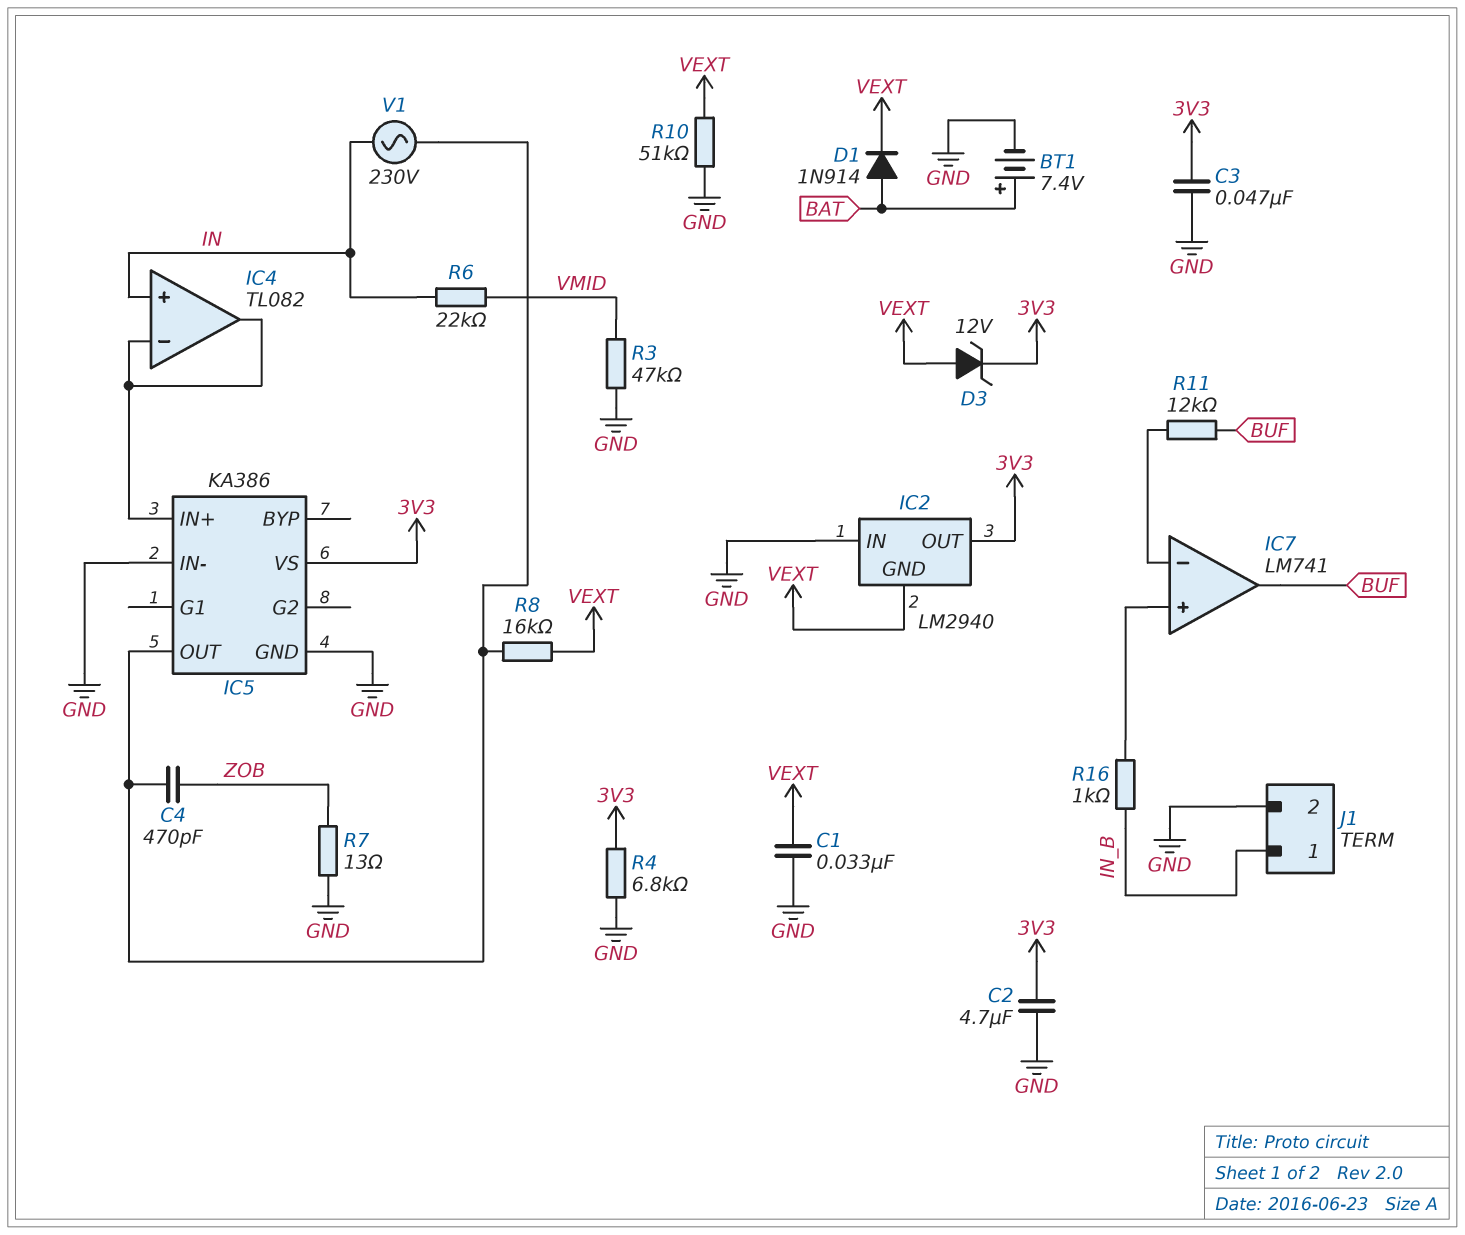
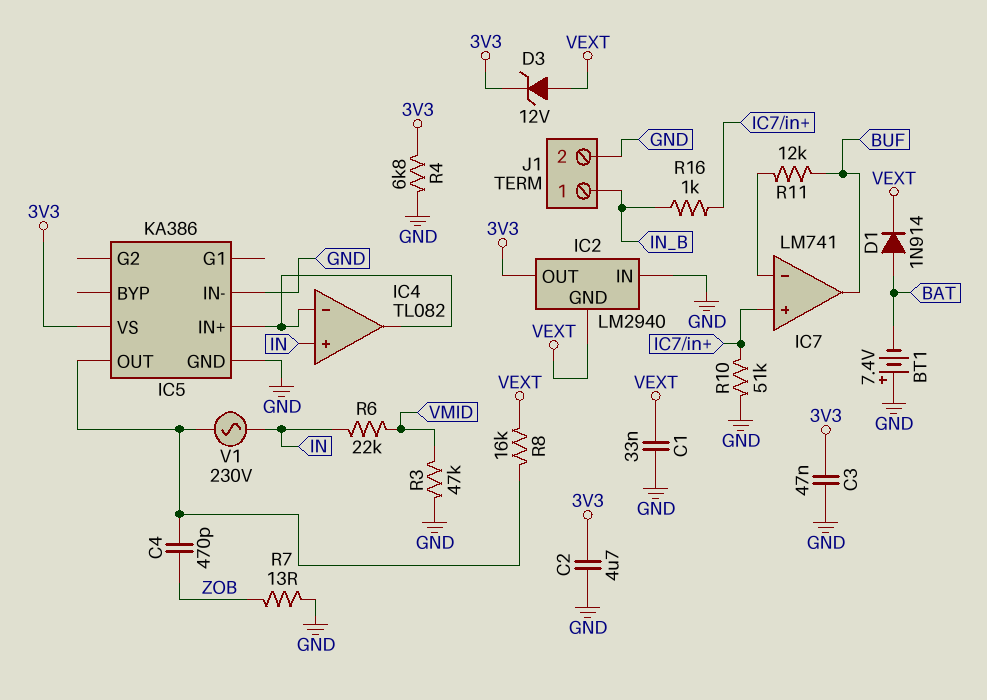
BT1: 7.4V (plus BAT, minus GND) -> 7.4V (plus GND, minus BAT)
R10: 51k (GND, VEXT) -> 51k (GND, IC7/in+)

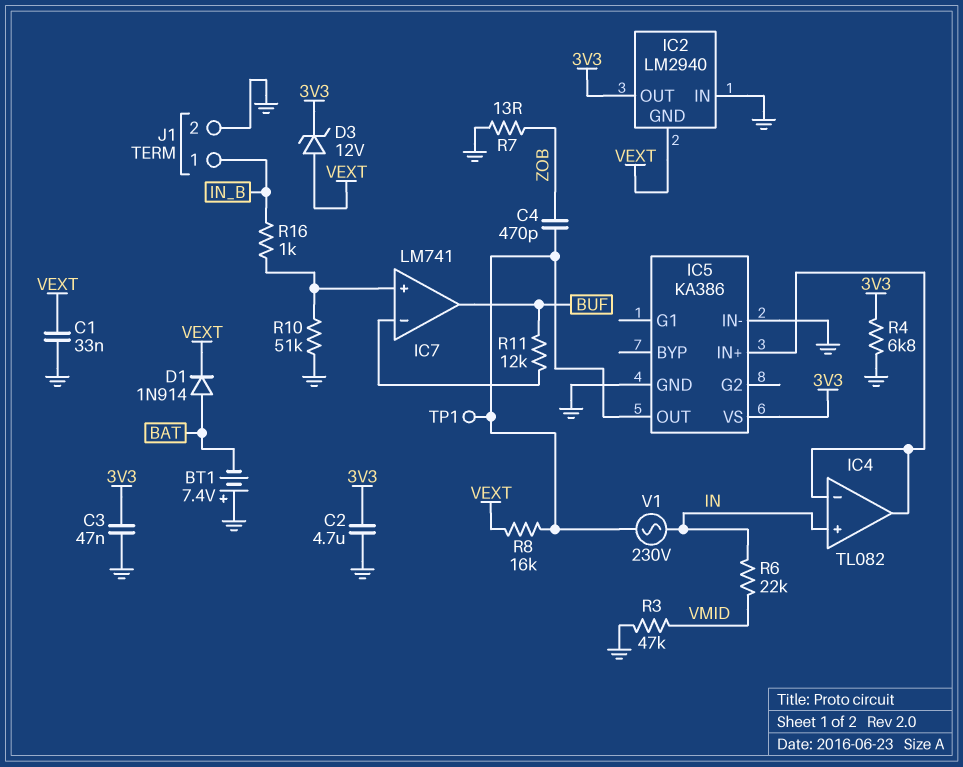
TP1: none -> test point (IC5/OUT)

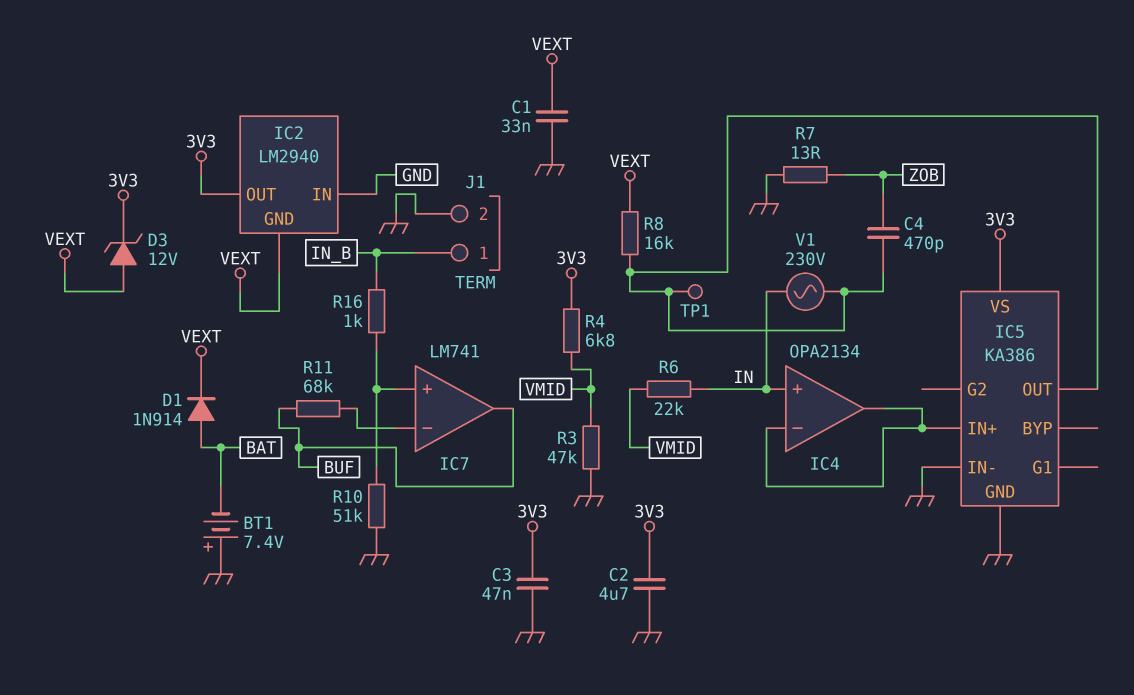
IC4: TL082 -> OPA2134
R4: 6.8k (3V3, GND) -> 6.8k (3V3, VMID)
R11: 12k (BUF, IC7/in-) -> 68k (BUF, IC7/in-)

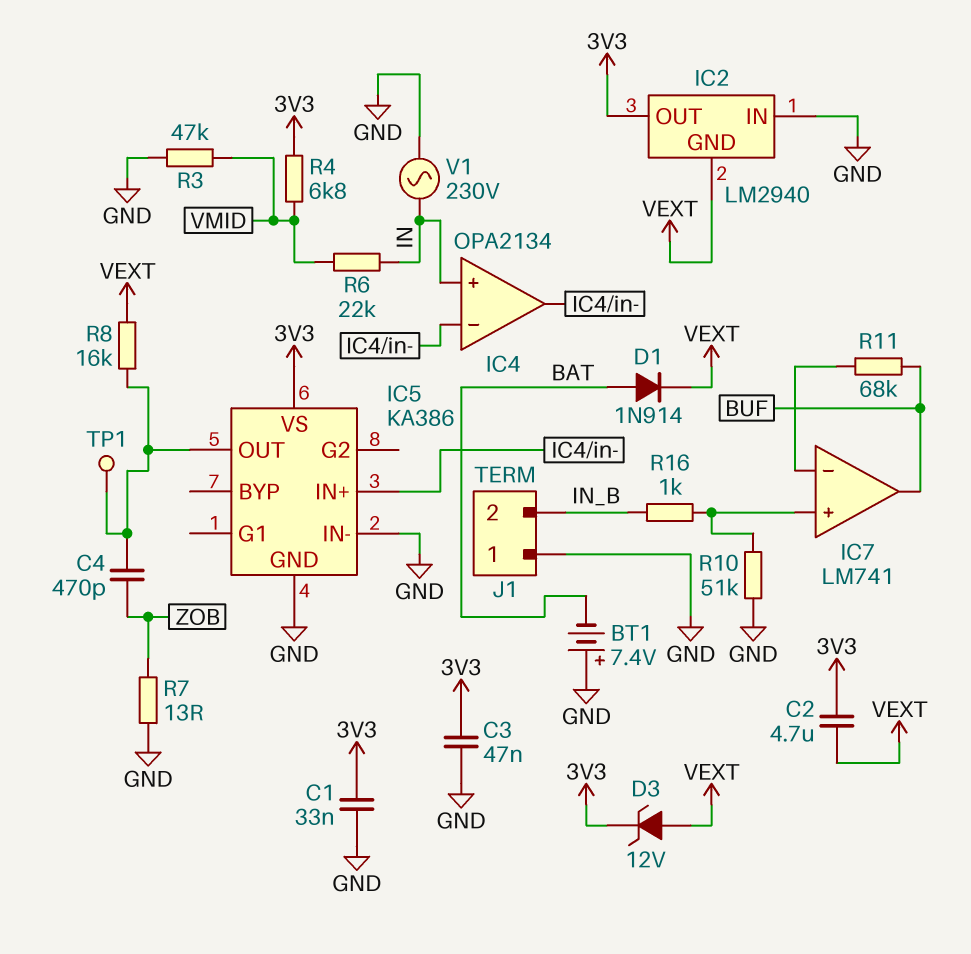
C1: 33nF (GND, VEXT) -> 33nF (3V3, GND)
C2: 4.7uF (3V3, GND) -> 4.7uF (3V3, VEXT)
J1 pin 1: IN_B -> GND
J1 pin 2: GND -> IN_B
V1: AC 230V (IC5/OUT, IN) -> AC 230V (GND, IN)

